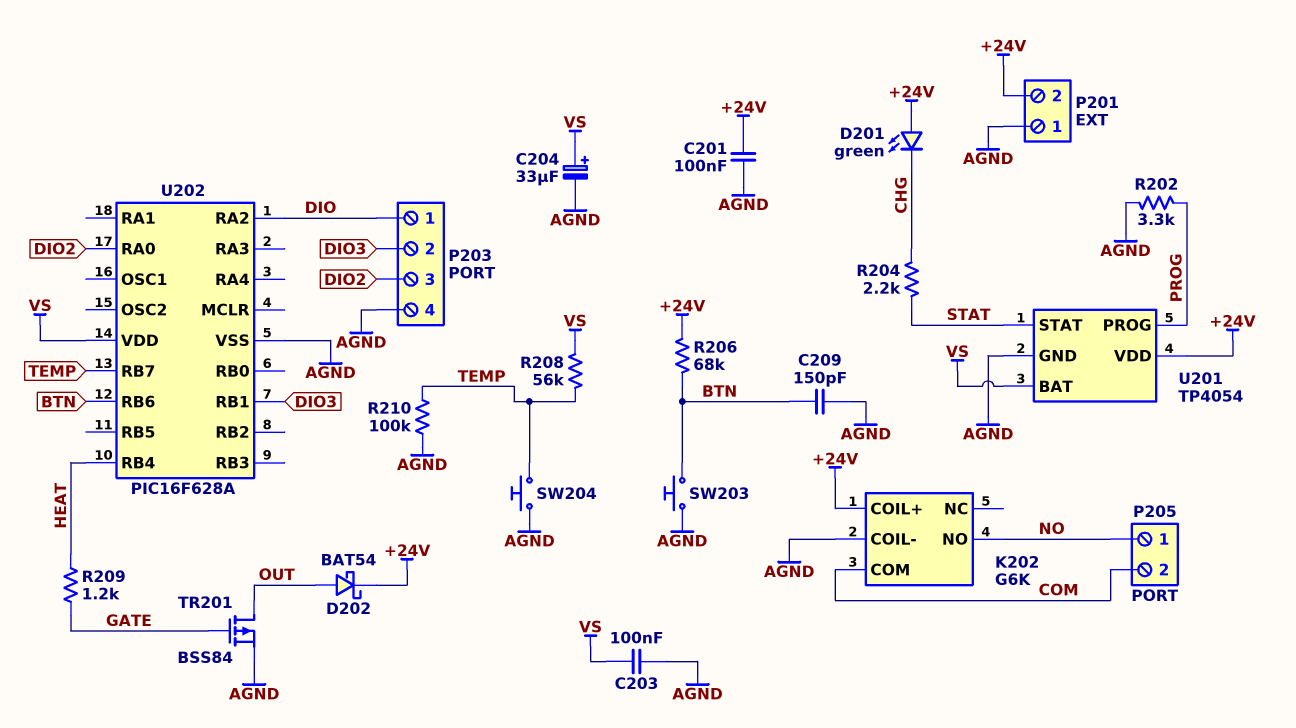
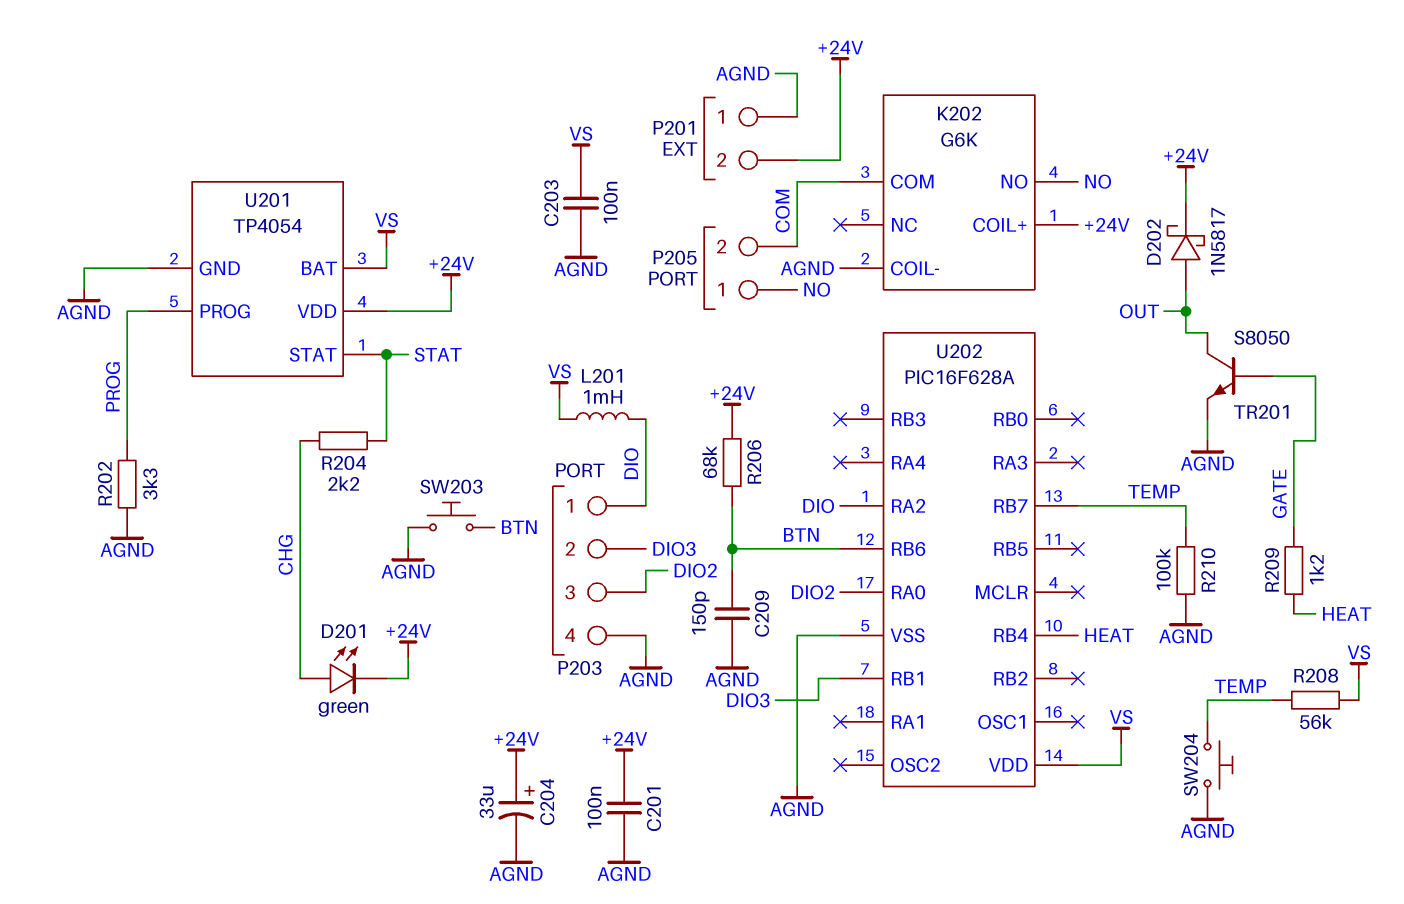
C204: 33uF (plus VS, minus AGND) -> 33uF (plus +24V, minus AGND)
D201: LED green (A +24V, K CHG) -> LED green (A CHG, K +24V)
D202: schottky BAT54 (A OUT, K +24V) -> schottky 1N5817 (A OUT, K +24V)
L201: none -> 1mH (DIO, VS)
TR201: PMOS BSS84 (G GATE, D OUT, S AGND) -> NPN S8050 (B GATE, C OUT, E AGND)

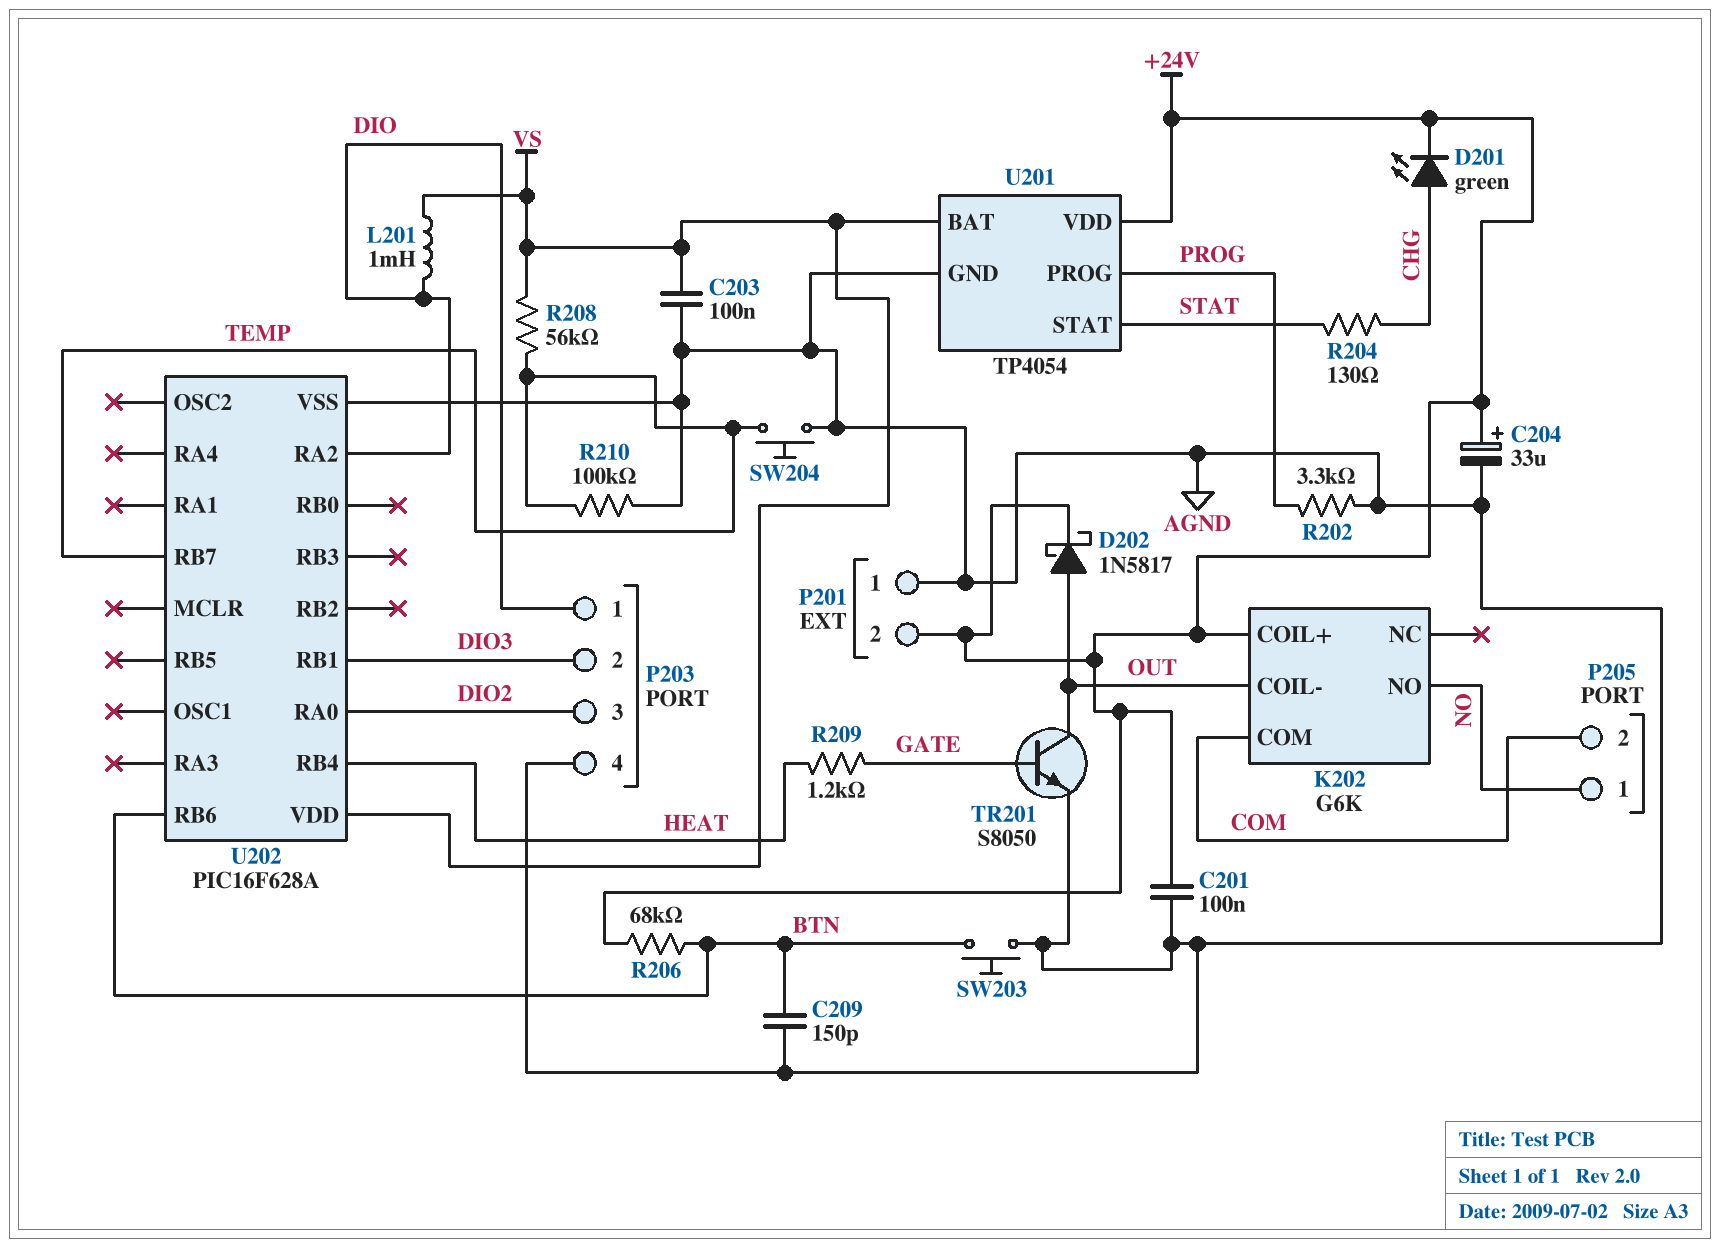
K202 pin COIL-: AGND -> OUT
R204: 2.2k (CHG, STAT) -> 130 (CHG, STAT)

